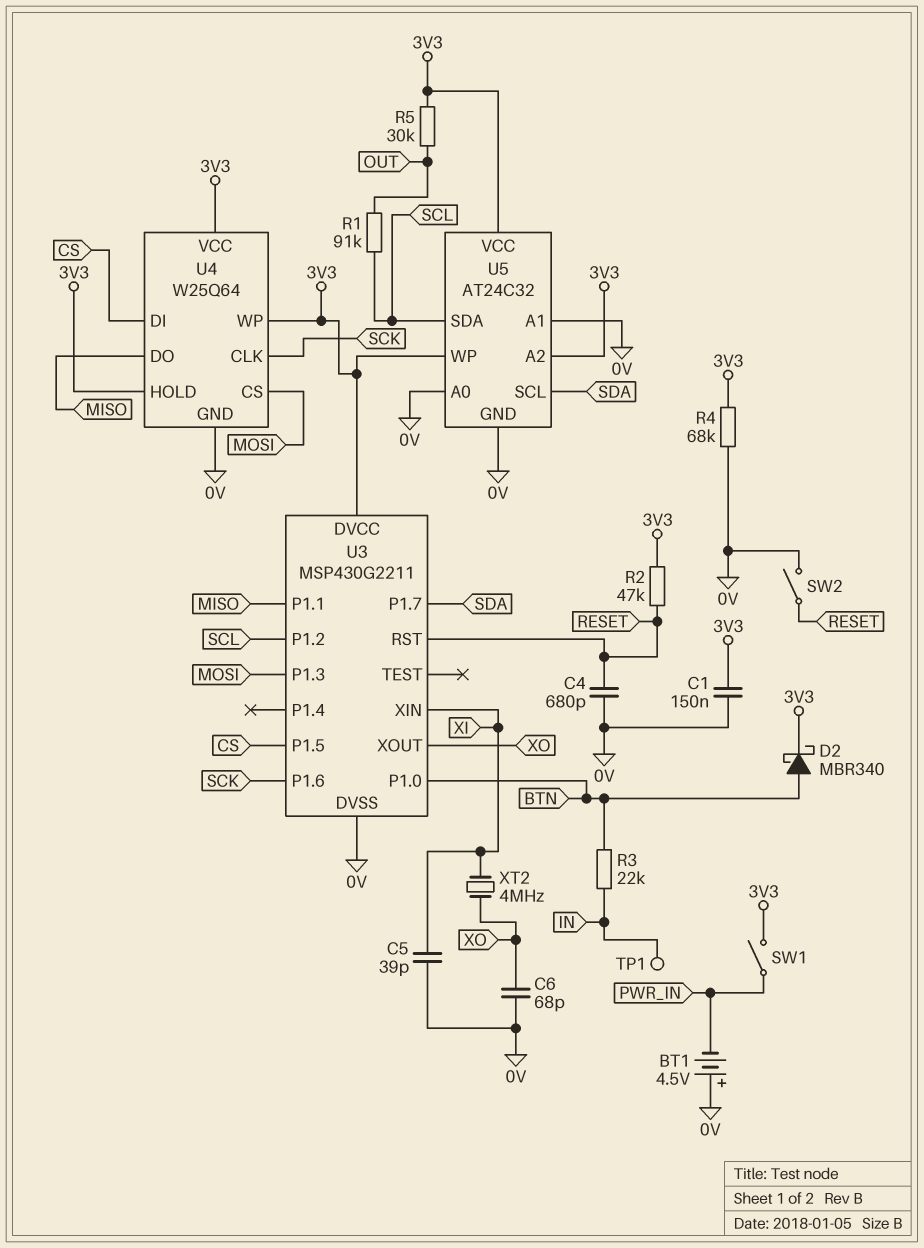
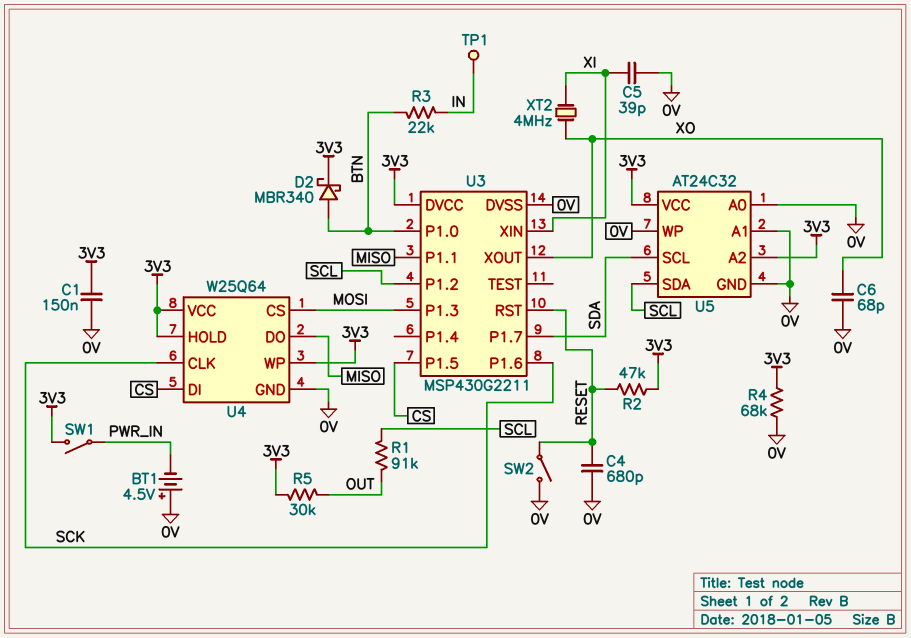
U5 pin WP: 3V3 -> 0V

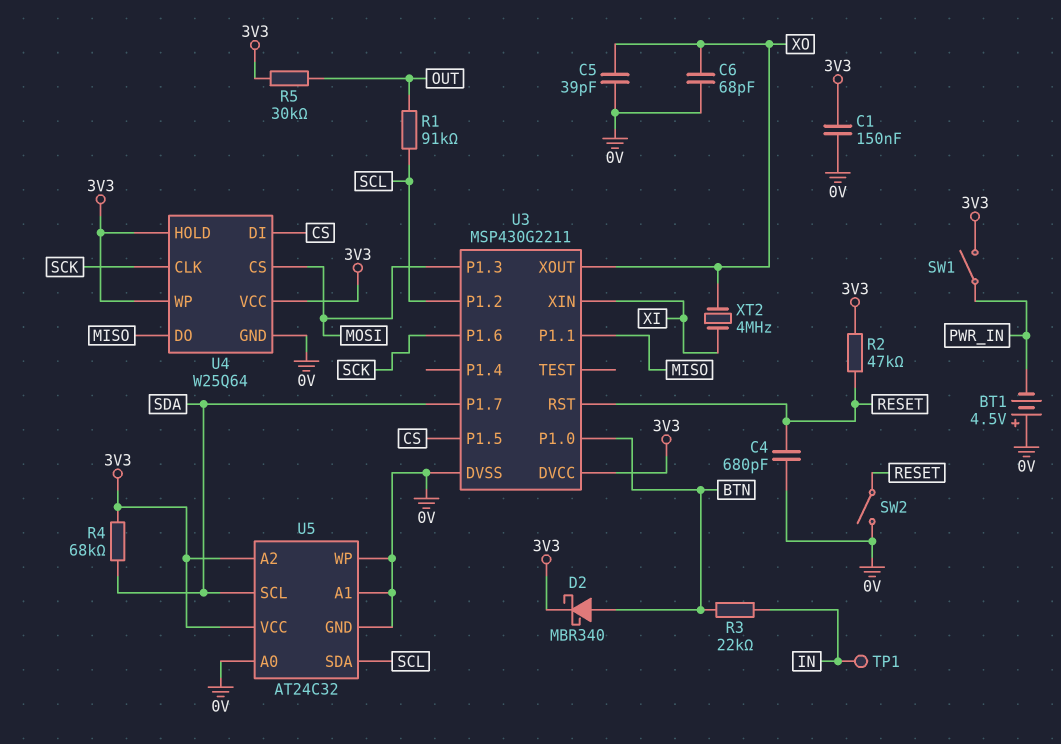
C5: 39pF (0V, XI) -> 39pF (0V, XO)
R4: 68k (0V, 3V3) -> 68k (3V3, SDA)

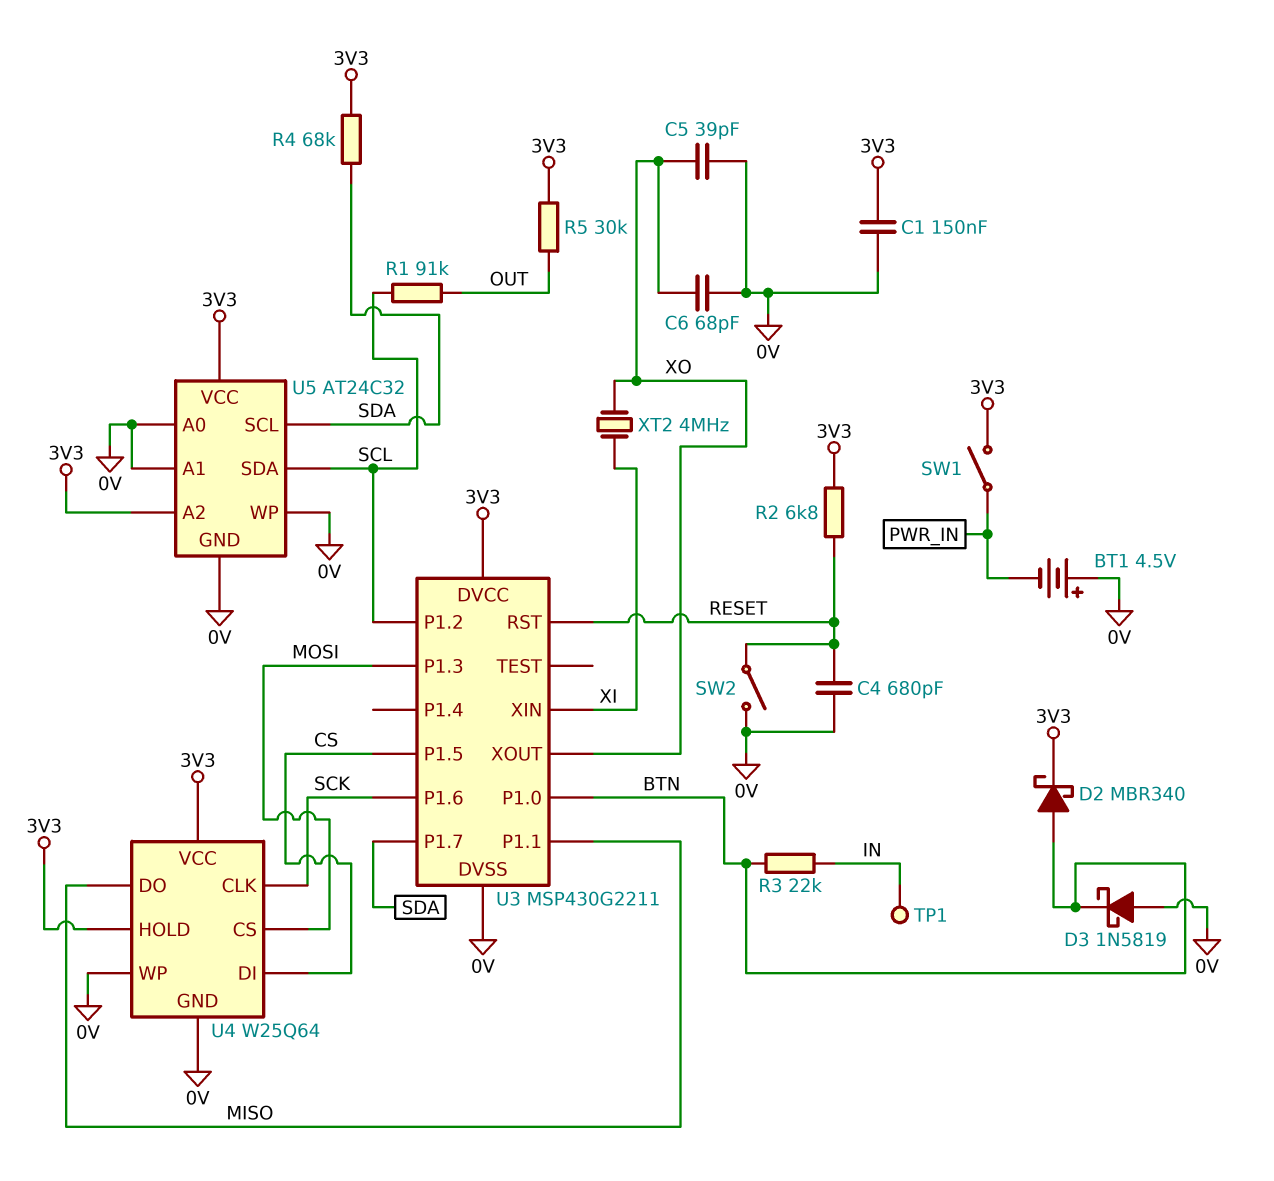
D3: none -> schottky 1N5819 (A 0V, K BTN)
R2: 47k (3V3, RESET) -> 6.8k (3V3, RESET)
U4 pin WP: 3V3 -> 0V

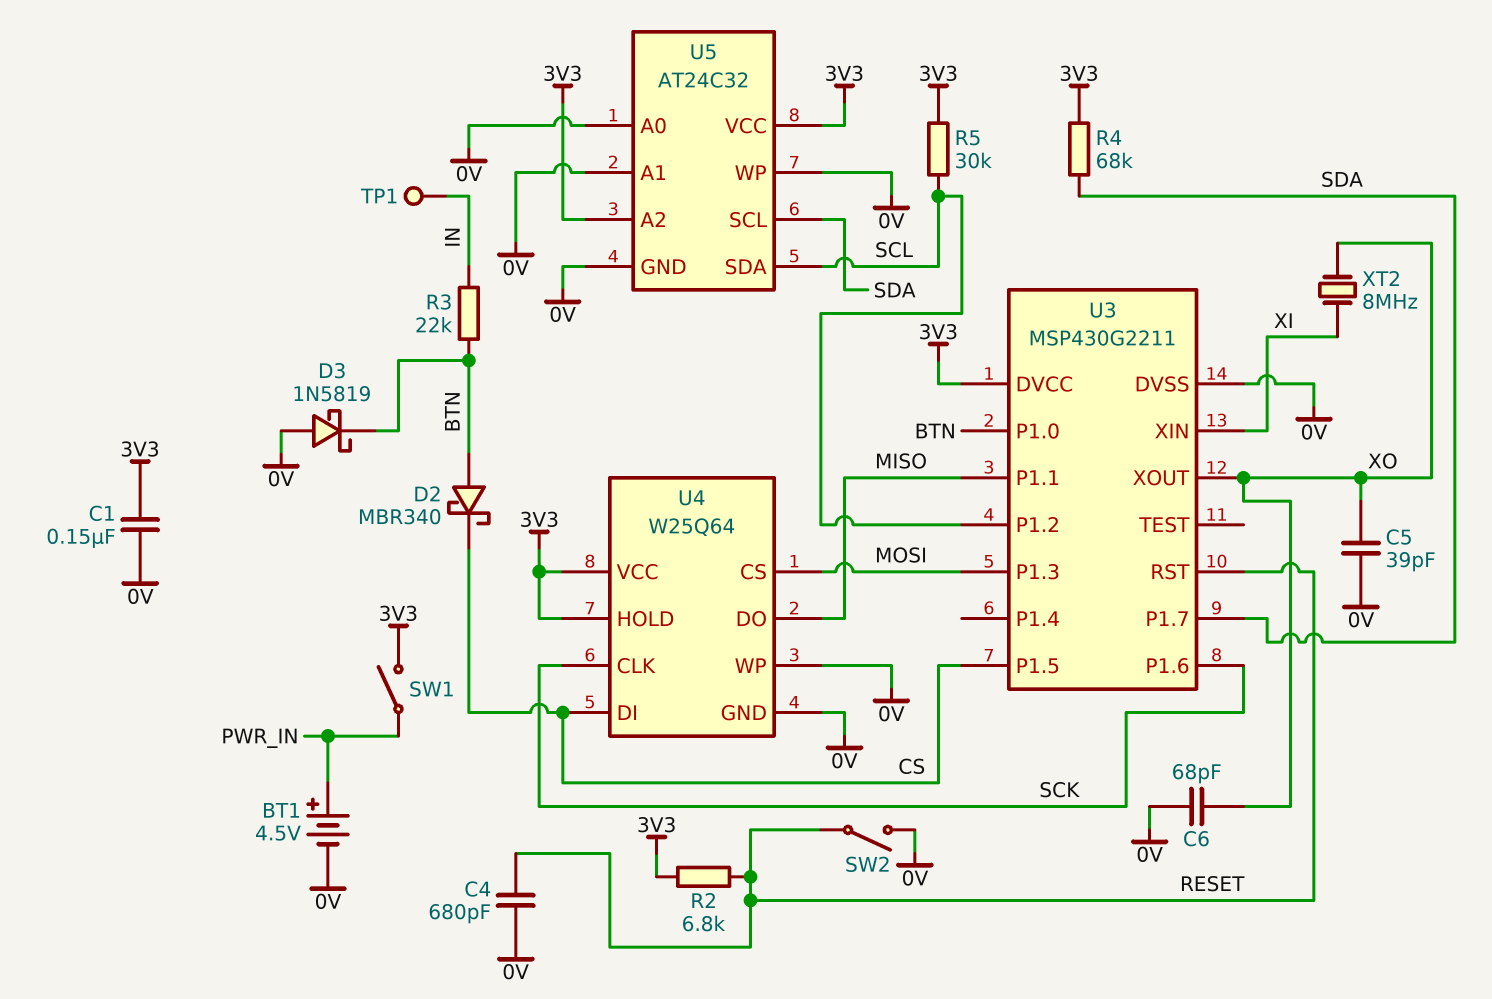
BT1: 4.5V (plus 0V, minus PWR_IN) -> 4.5V (plus PWR_IN, minus 0V)
D2: schottky MBR340 (A BTN, K 3V3) -> schottky MBR340 (A BTN, K CS)
R1: 91k (OUT, SCL) -> none
R5: 30k (3V3, OUT) -> 30k (3V3, SCL)
XT2: 4MHz (XI, XO) -> 8MHz (XI, XO)

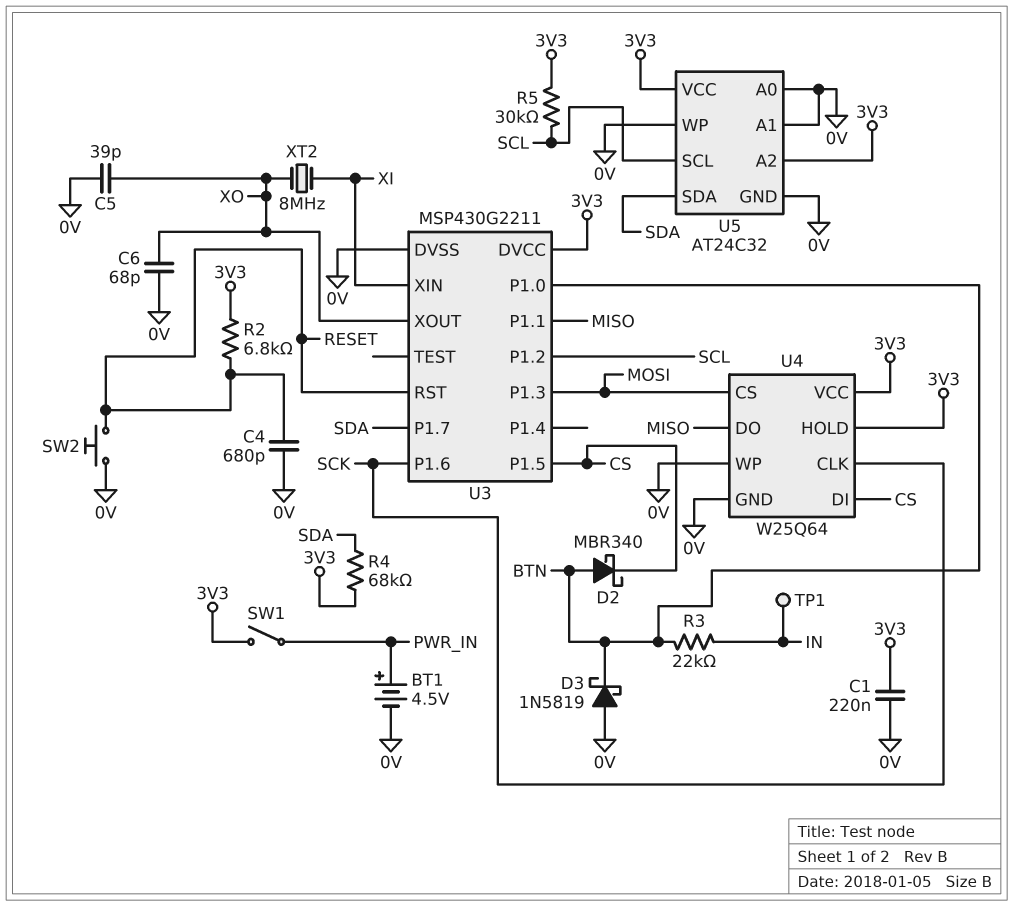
C1: 150nF (0V, 3V3) -> 220nF (0V, 3V3)
SW2: switch (0V, RESET) -> button (0V, RESET)
U5 pin SCL: SDA -> SCL
U5 pin SDA: SCL -> SDA

